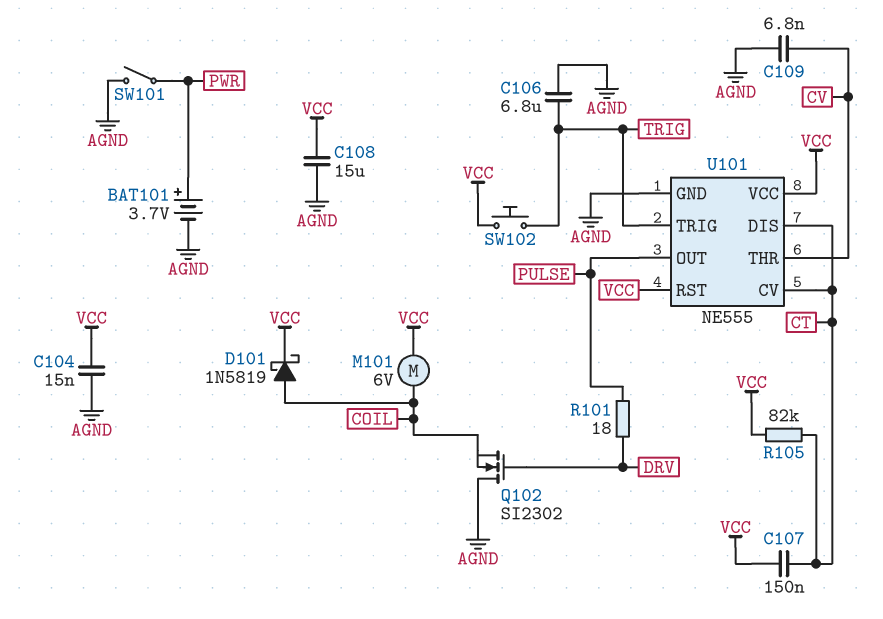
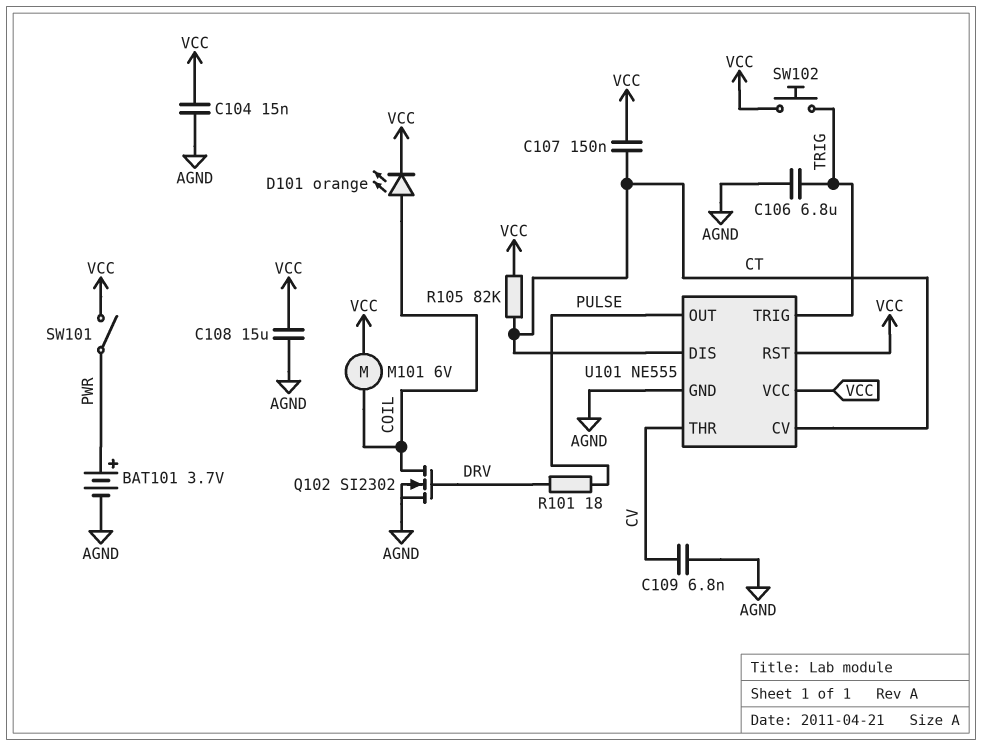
D101: schottky 1N5819 (A COIL, K VCC) -> LED orange (A COIL, K VCC)
Q102: NMOS SI2302 (G DRV, D AGND, S COIL) -> NMOS SI2302 (G DRV, D COIL, S AGND)
SW101: switch (AGND, PWR) -> switch (PWR, VCC)

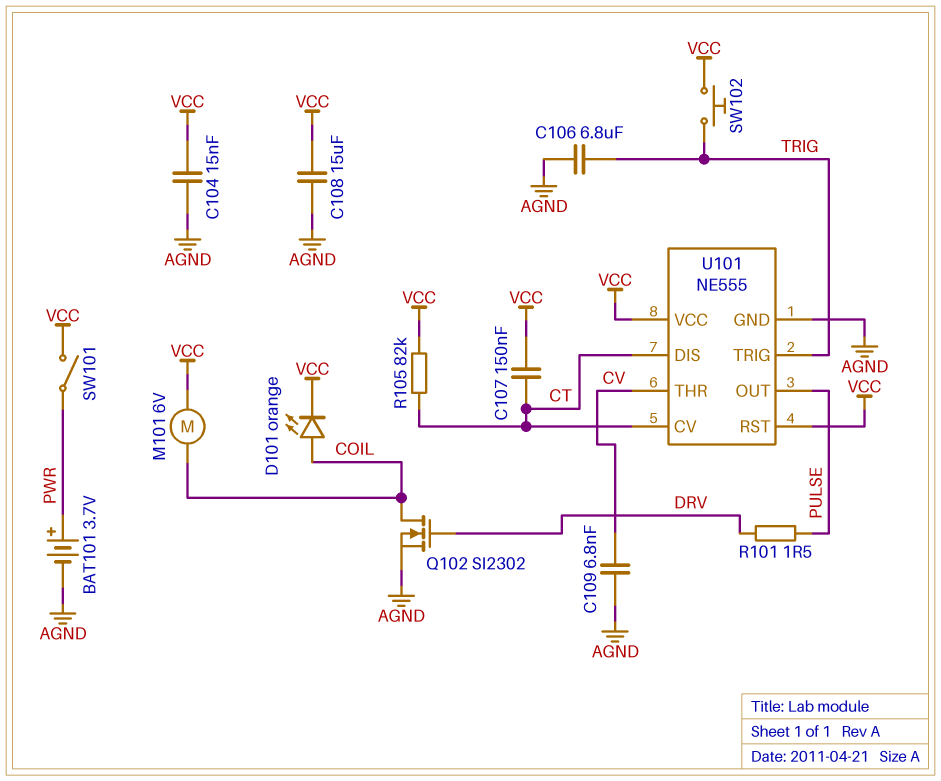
R101: 18 (DRV, PULSE) -> 1.5 (DRV, PULSE)

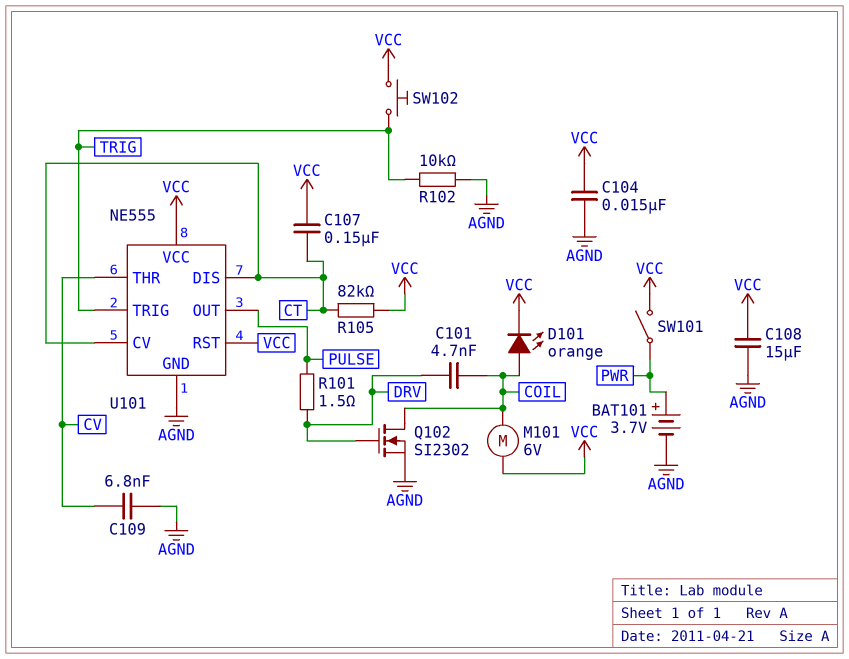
C101: none -> 4.7nF (COIL, DRV)
C106: 6.8uF (AGND, TRIG) -> none
R102: none -> 10k (AGND, TRIG)

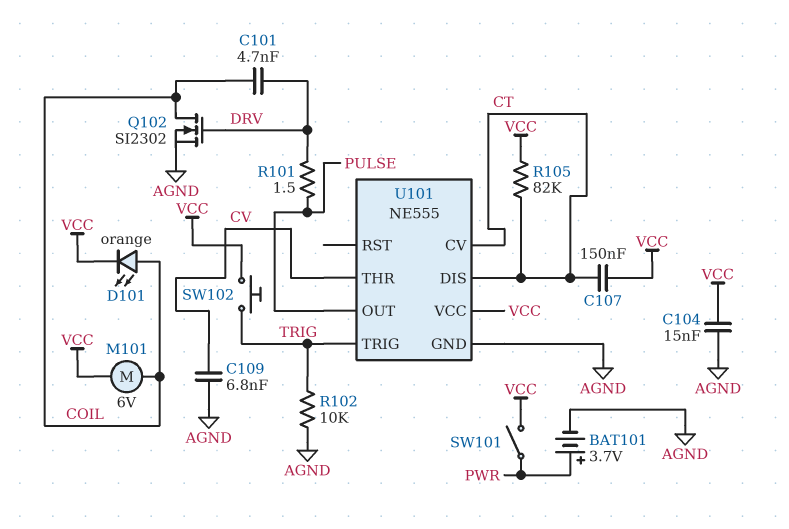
C108: 15uF (AGND, VCC) -> none
U101 pin RST: VCC -> none

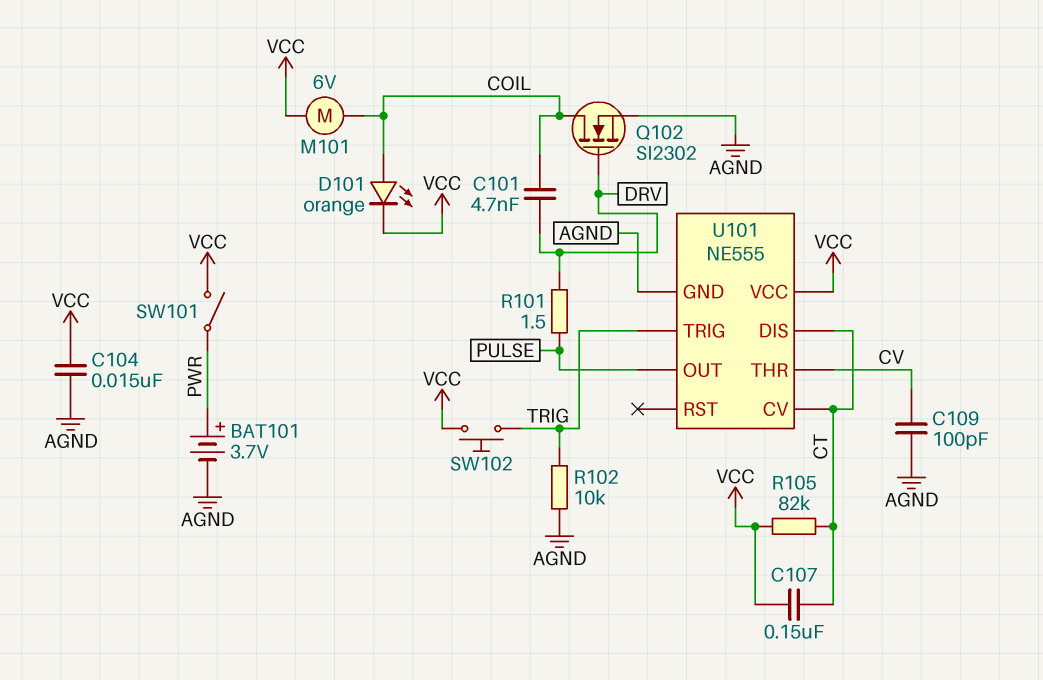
C109: 6.8nF (AGND, CV) -> 100pF (AGND, CV)

